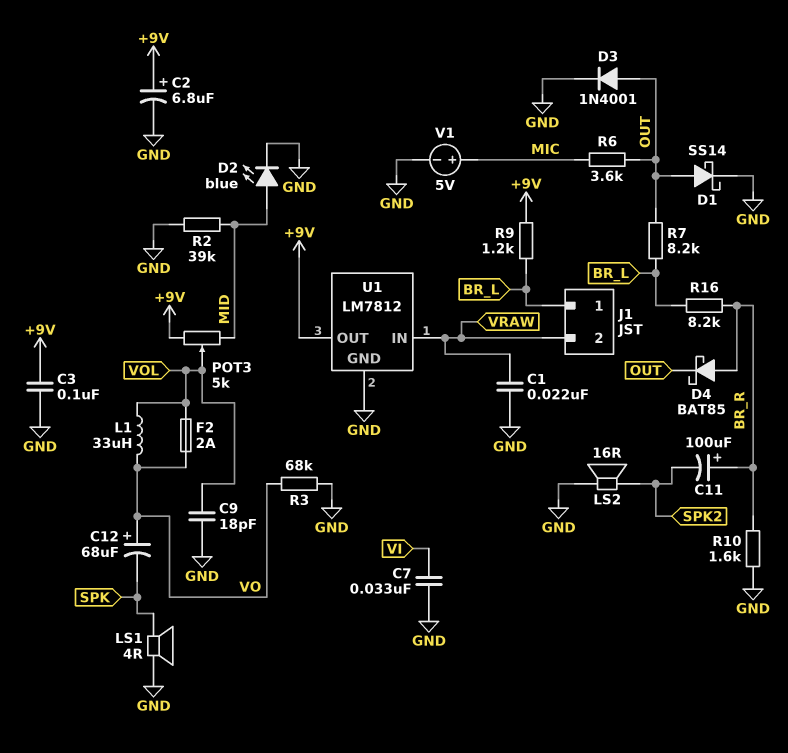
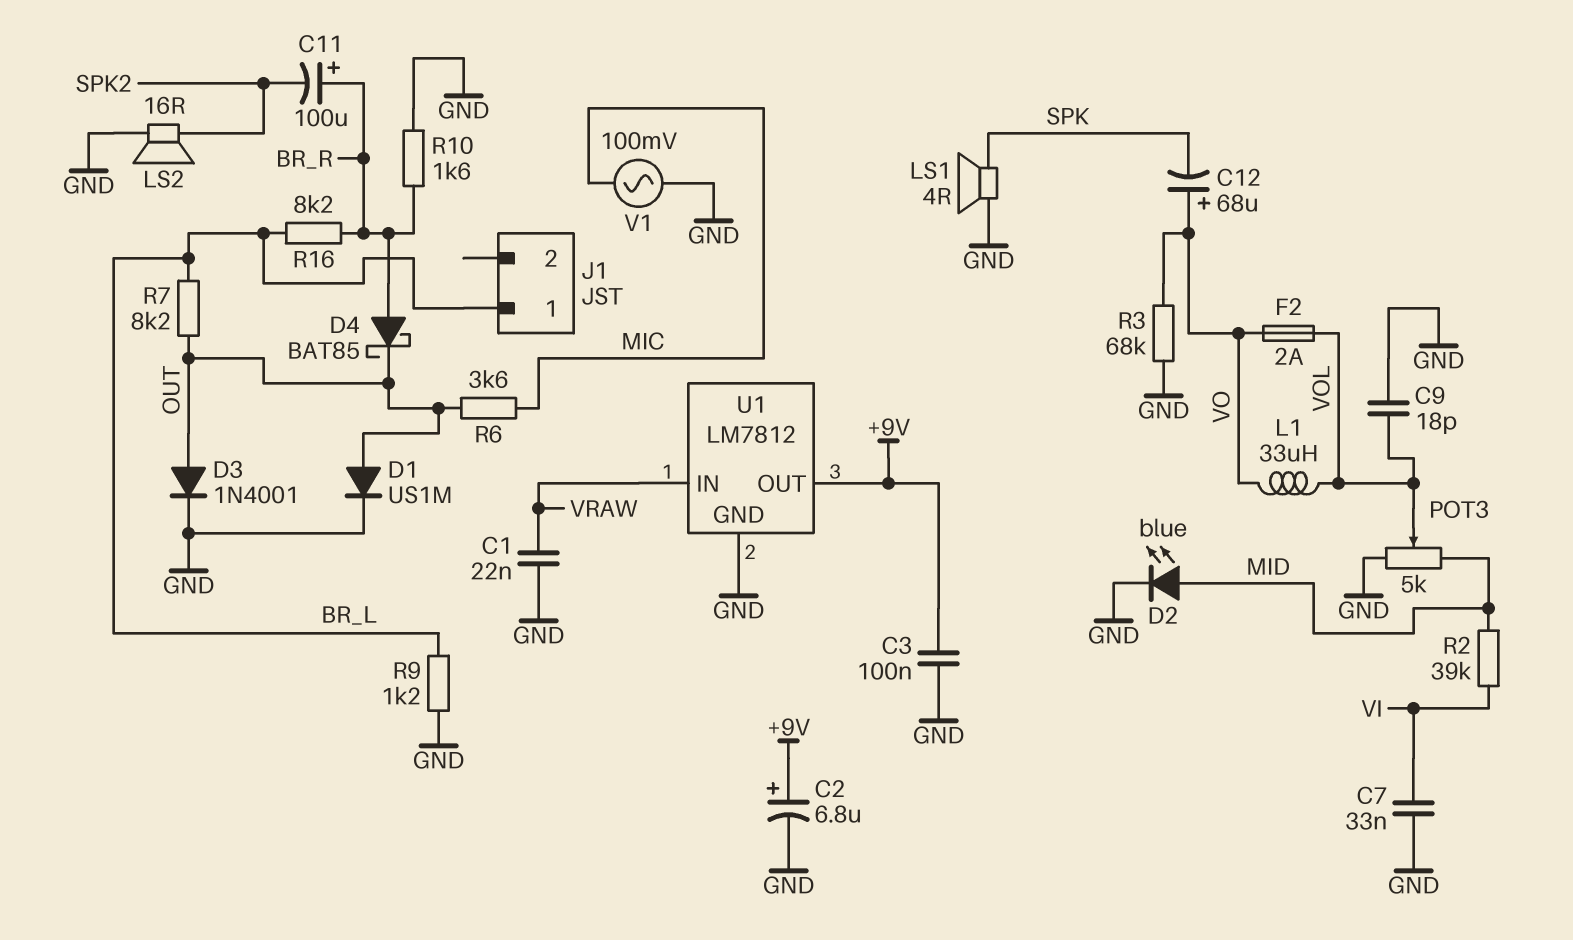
D1: schottky SS14 (A OUT, K GND) -> diode US1M (A OUT, K GND)
J1 pin 2: VRAW -> none
POT3: 5k (+9V, MID, wiper VOL) -> 5k (GND, MID, wiper VOL)
R2: 39k (GND, MID) -> 39k (MID, VI)
R9: 1.2k (+9V, BR_L) -> 1.2k (BR_L, GND)
V1: 5V (plus MIC, minus GND) -> AC 100mV (GND, MIC)

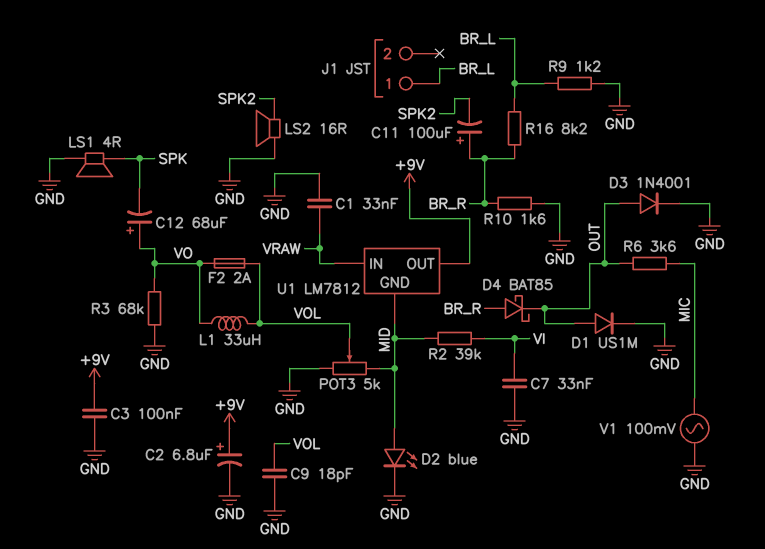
C1: 22nF (GND, VRAW) -> 33nF (GND, VRAW)
R7: 8.2k (BR_L, OUT) -> none
U1 pin GND: GND -> MID

